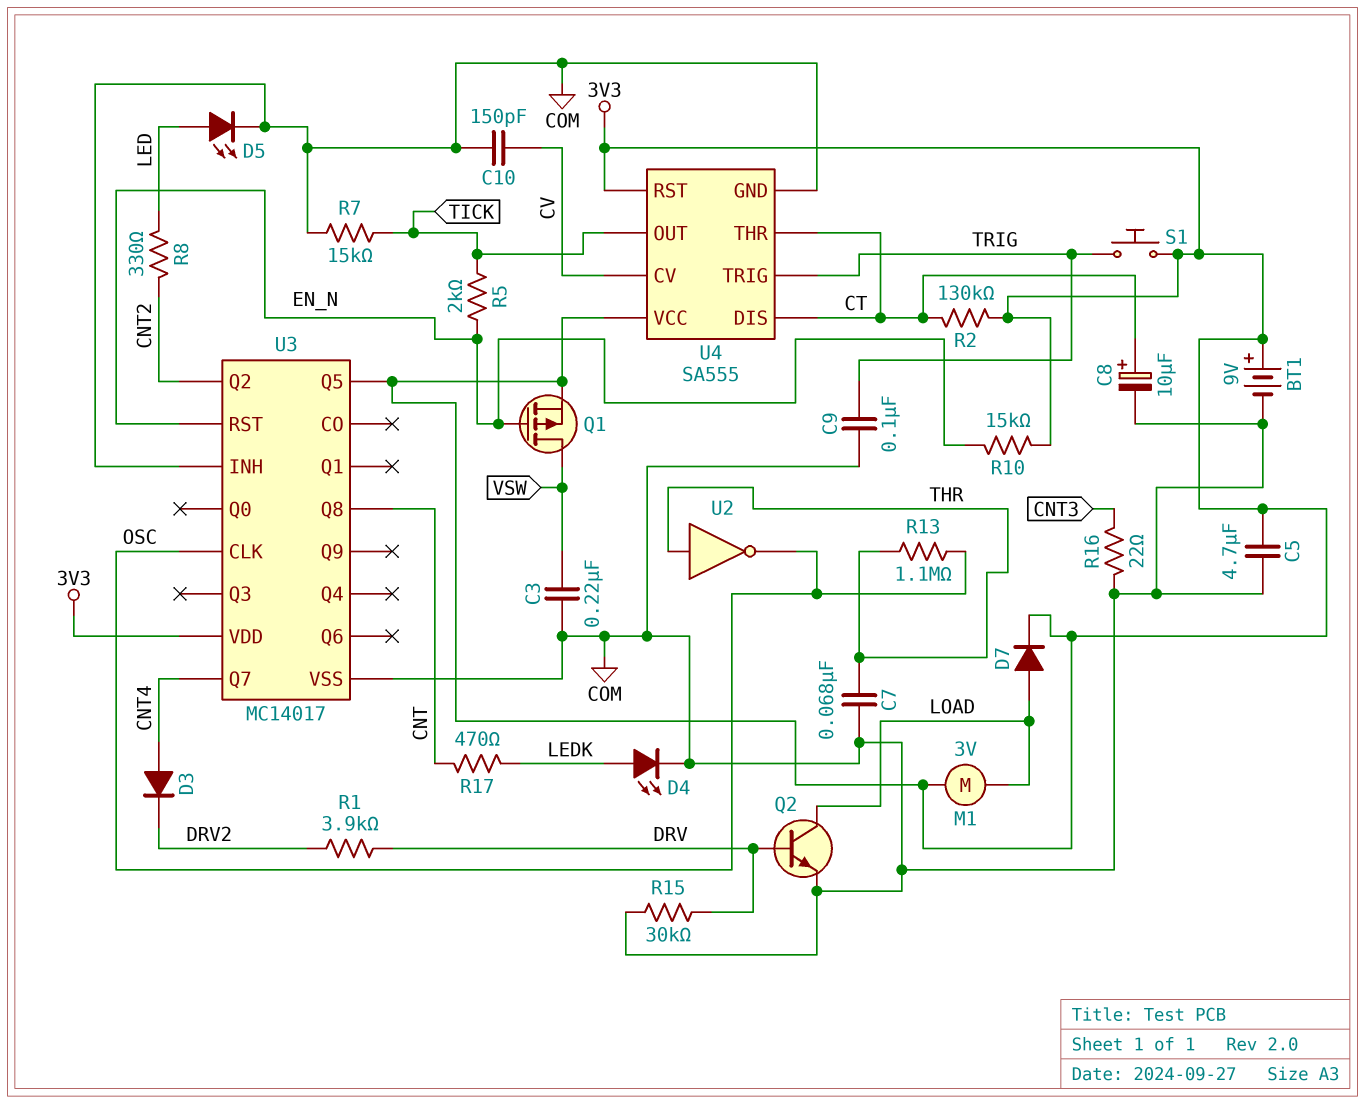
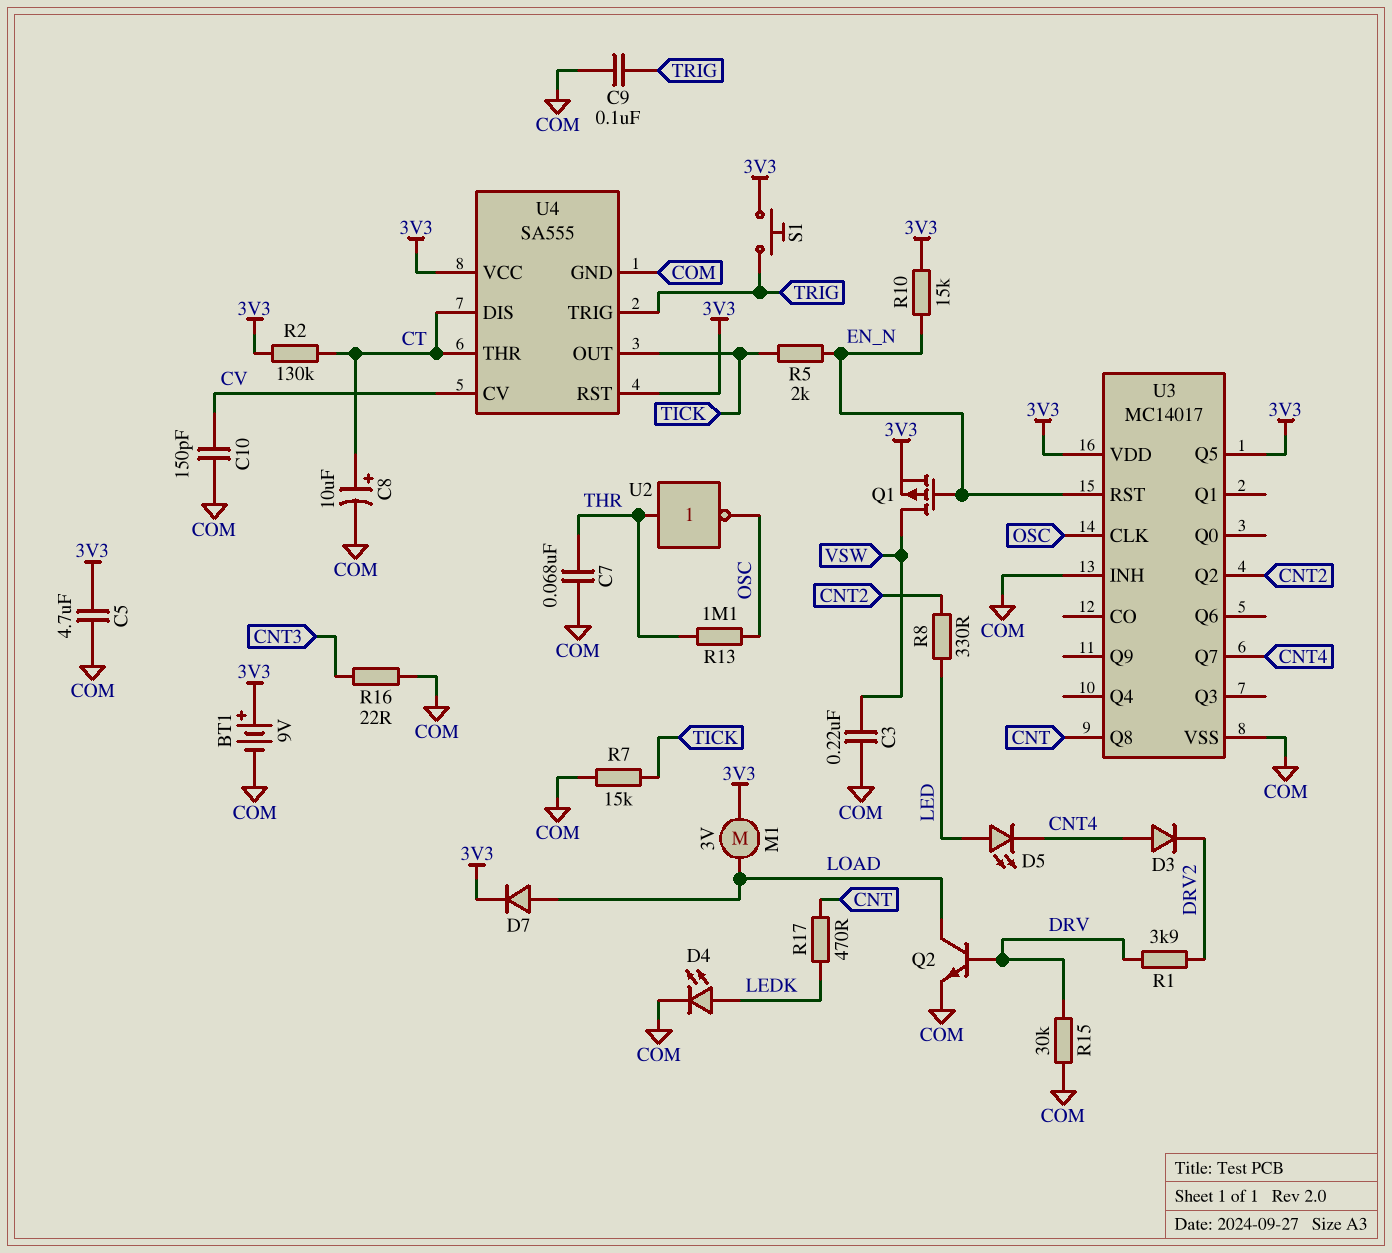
D5: LED (A LED, K COM) -> LED (A LED, K CNT4)

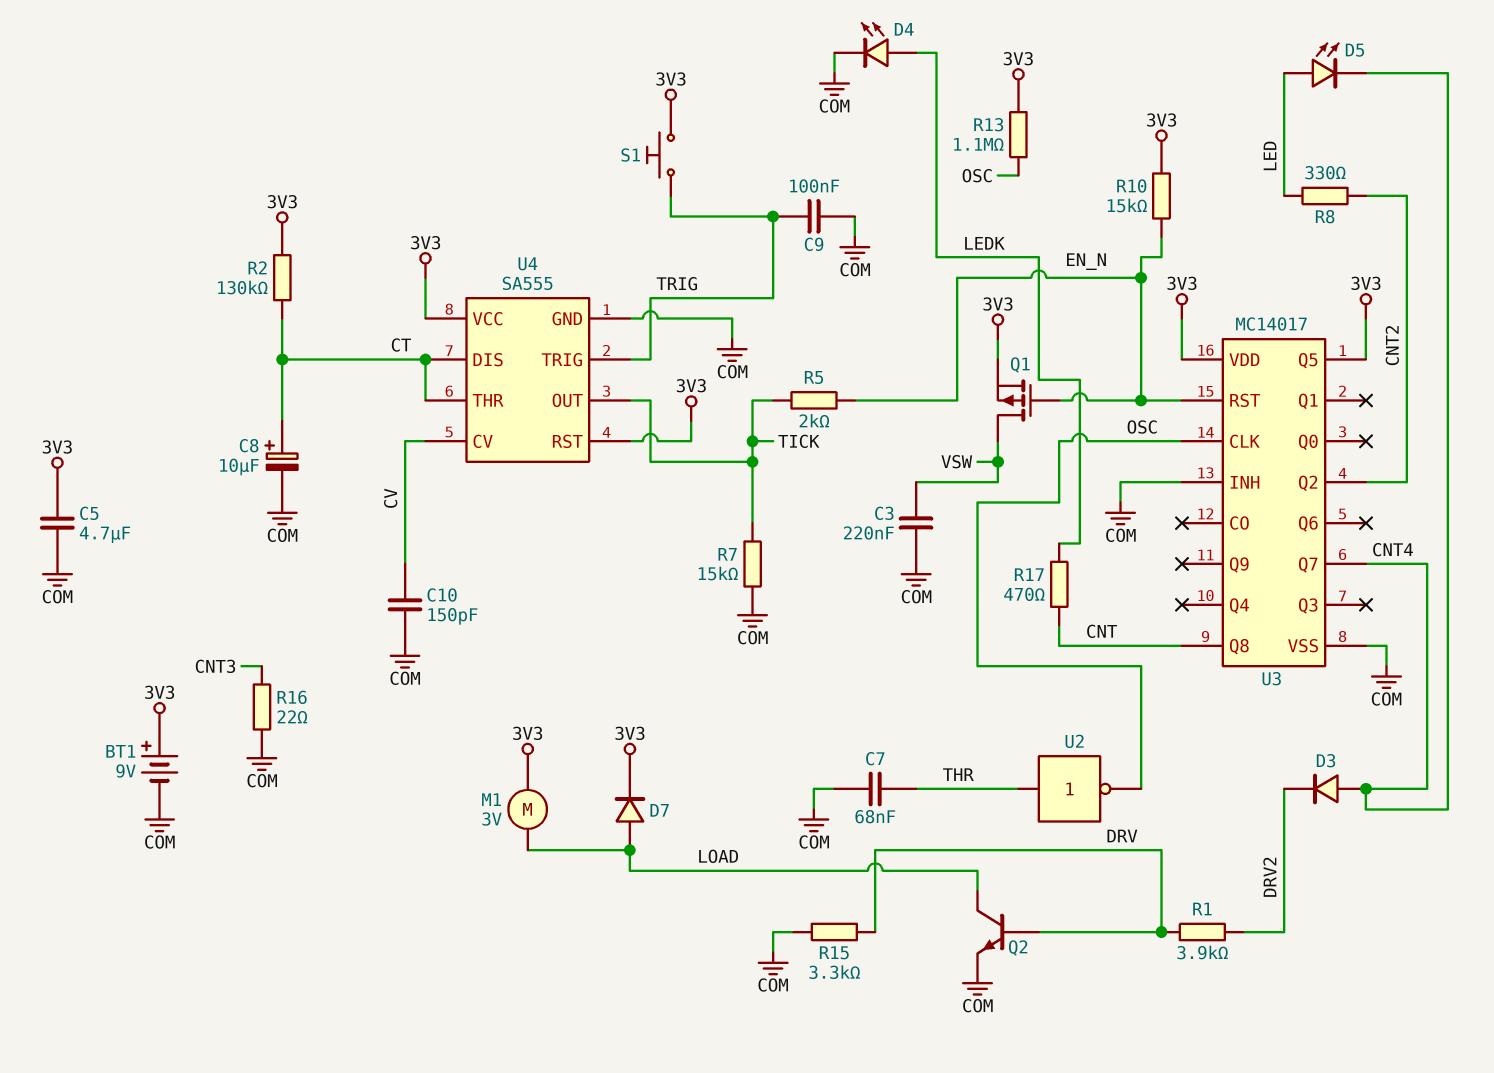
R13: 1.1M (OSC, THR) -> 1.1M (3V3, OSC)
R15: 30k (COM, DRV) -> 3.3k (COM, DRV)

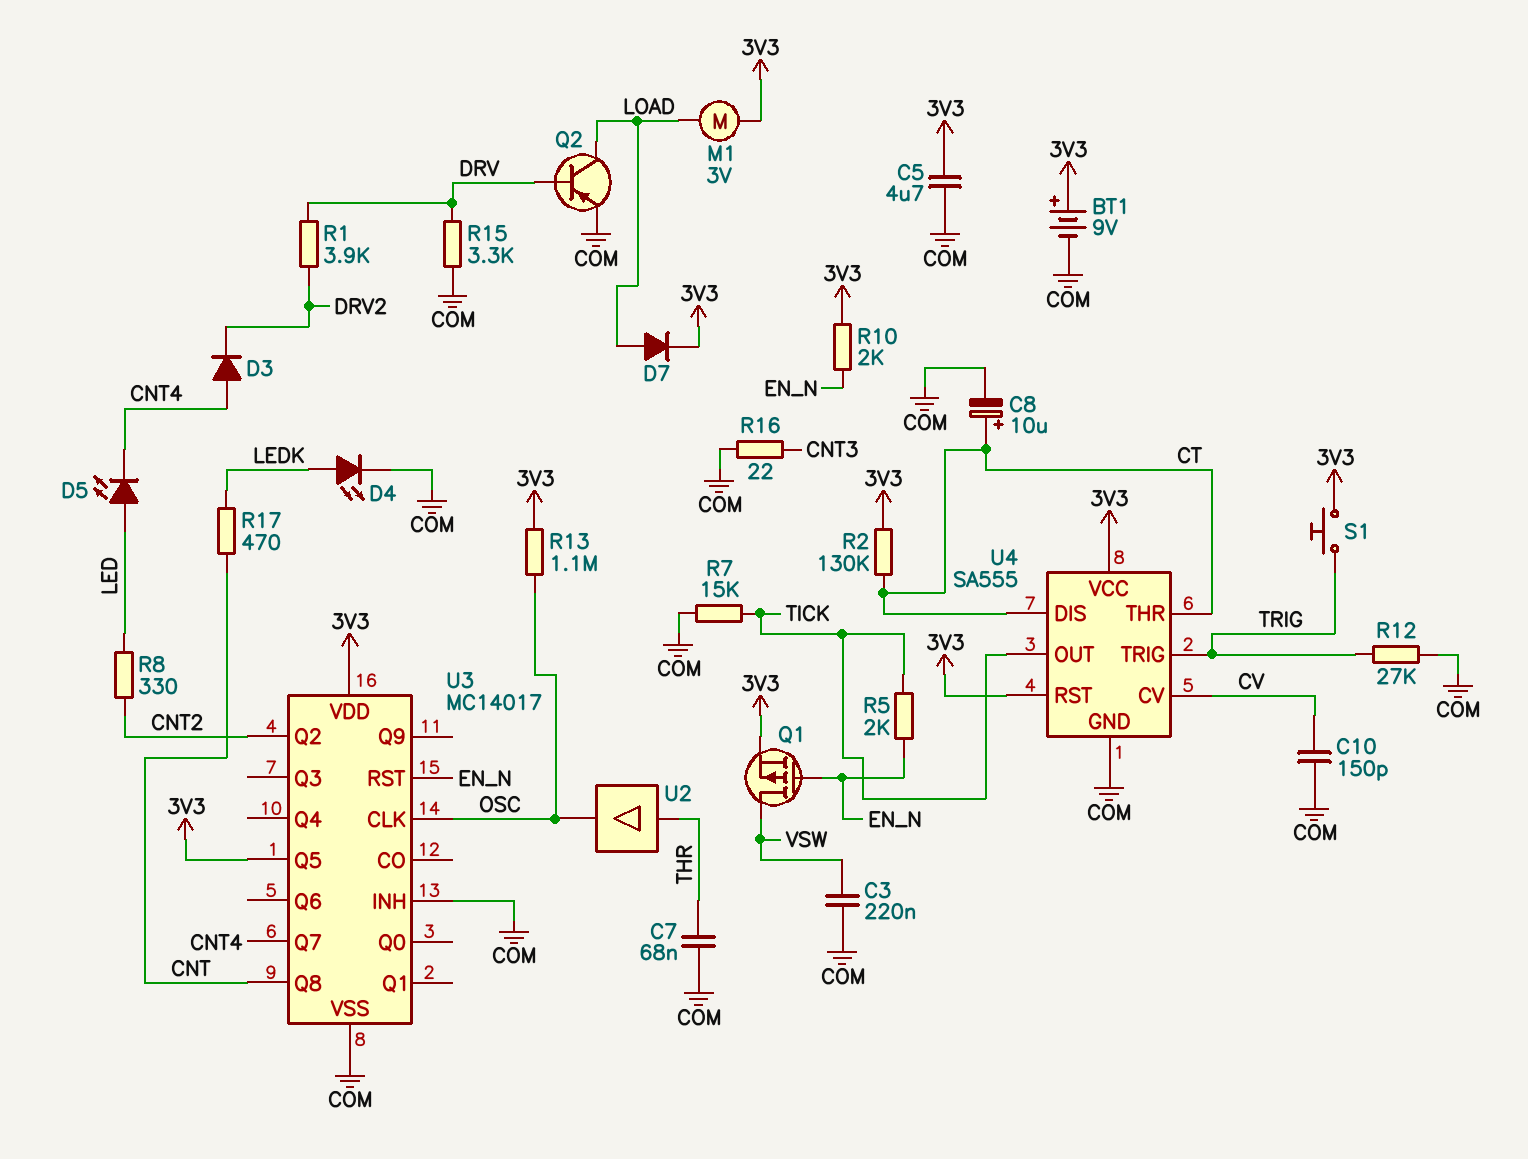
C9: 100nF (COM, TRIG) -> none
Q2: NPN (B DRV, C LOAD, E COM) -> PNP (B DRV, C LOAD, E COM)
R10: 15k (3V3, EN_N) -> 2k (3V3, EN_N)
R12: none -> 27k (COM, TRIG)
U2: NOT (in THR, out OSC) -> buffer (in THR, out OSC)

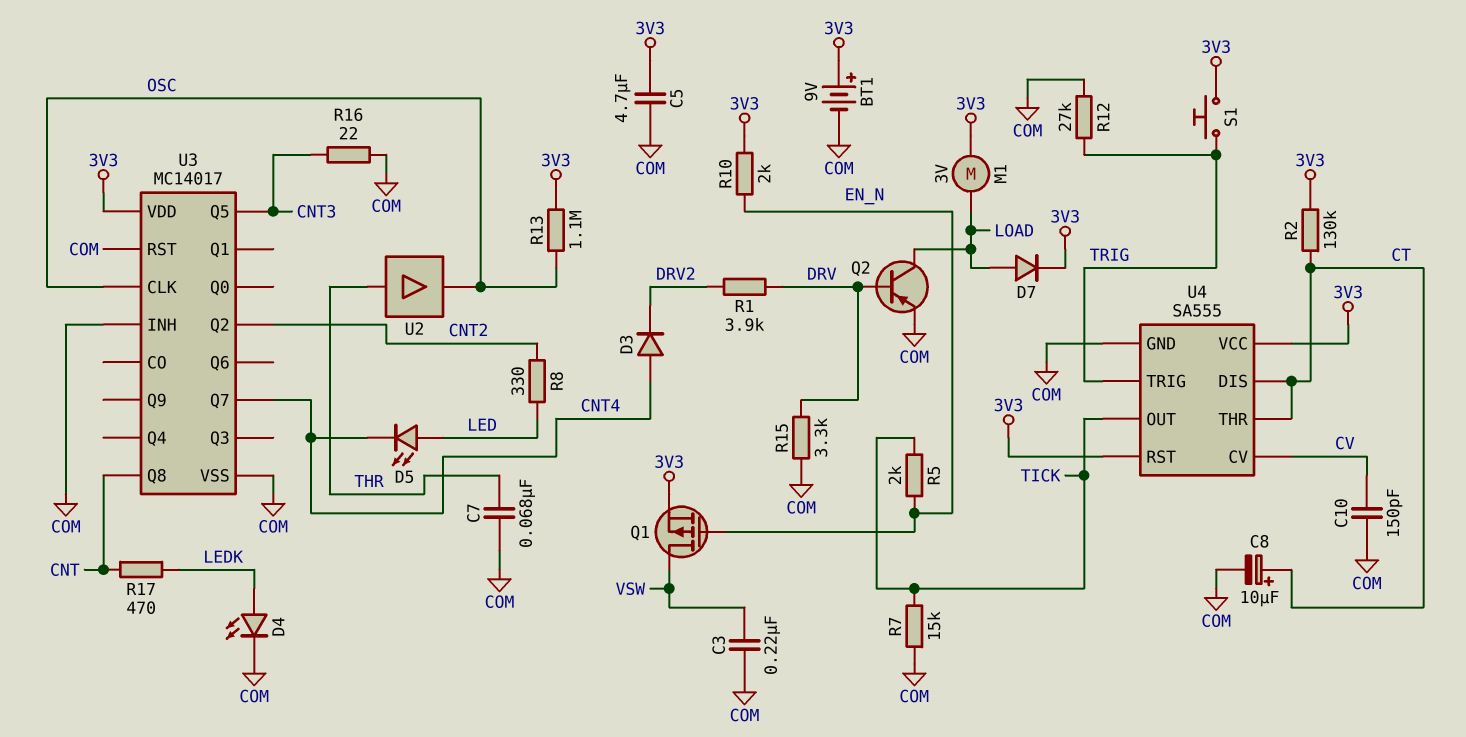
U3 pin Q5: 3V3 -> CNT3
U3 pin RST: EN_N -> COM

